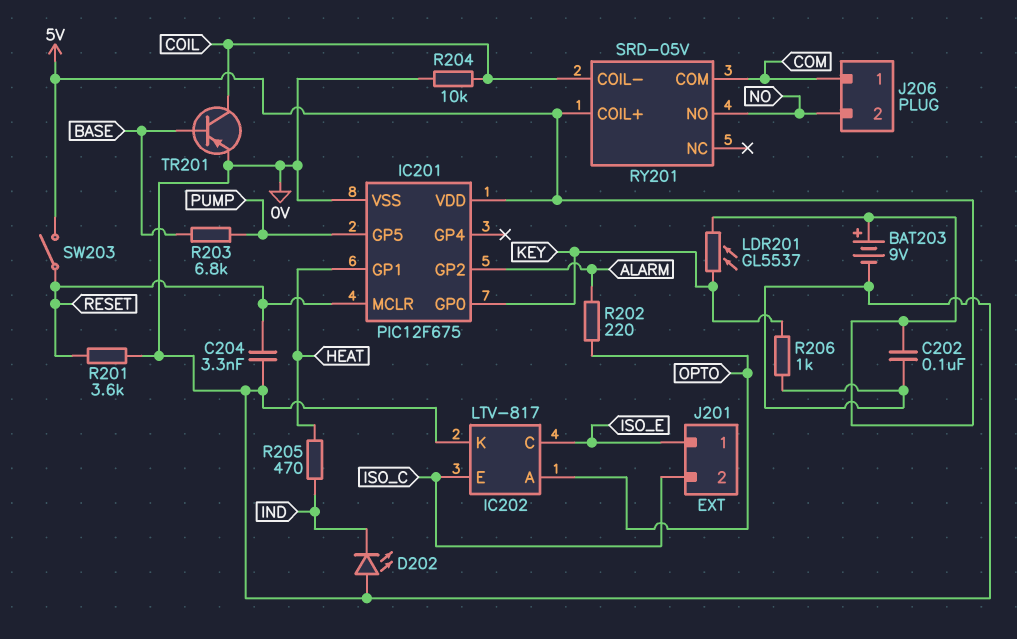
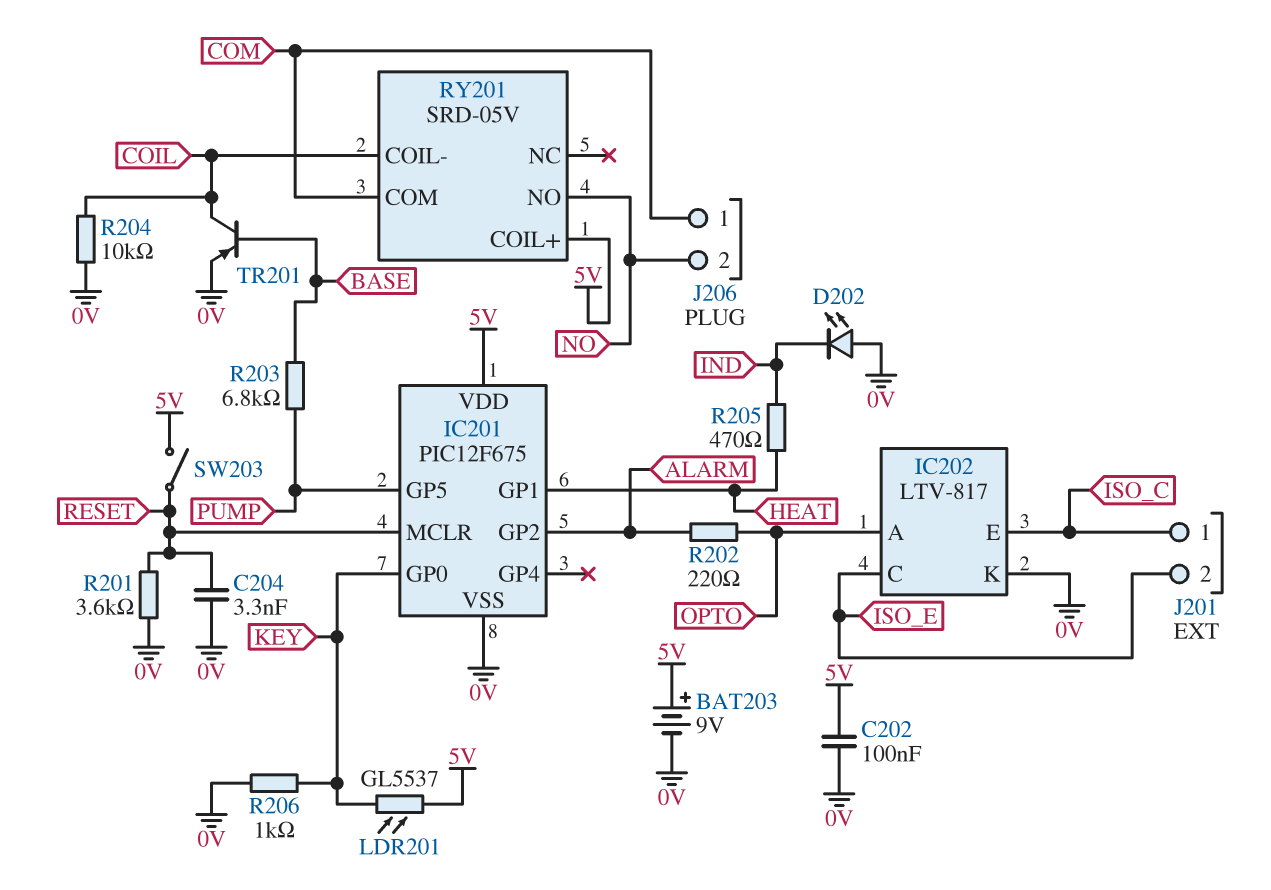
J201 pin 1: ISO_E -> ISO_C
J201 pin 2: ISO_C -> ISO_E

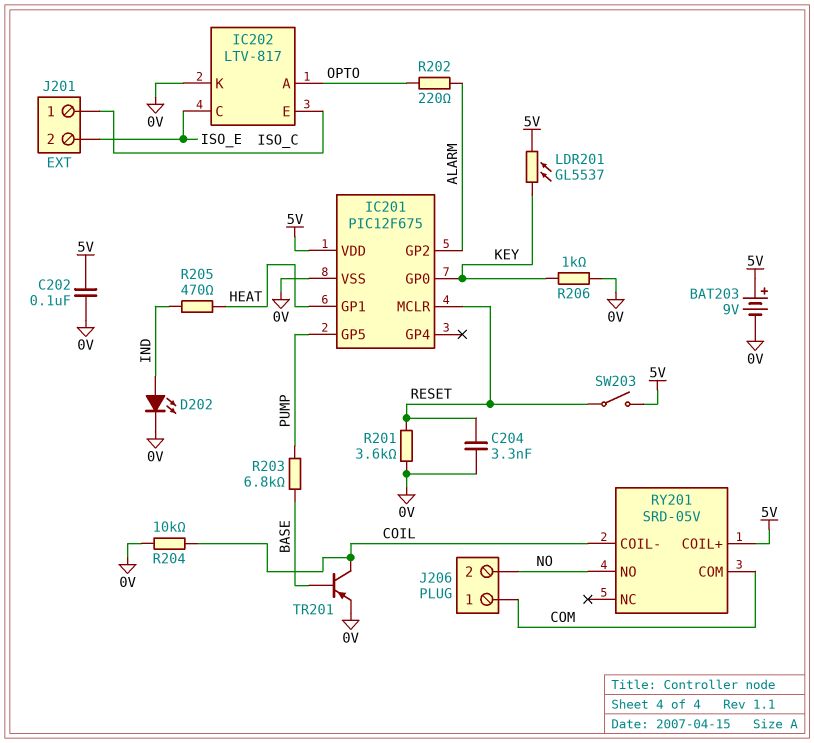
D202: LED (A 0V, K IND) -> LED (A IND, K 0V)

